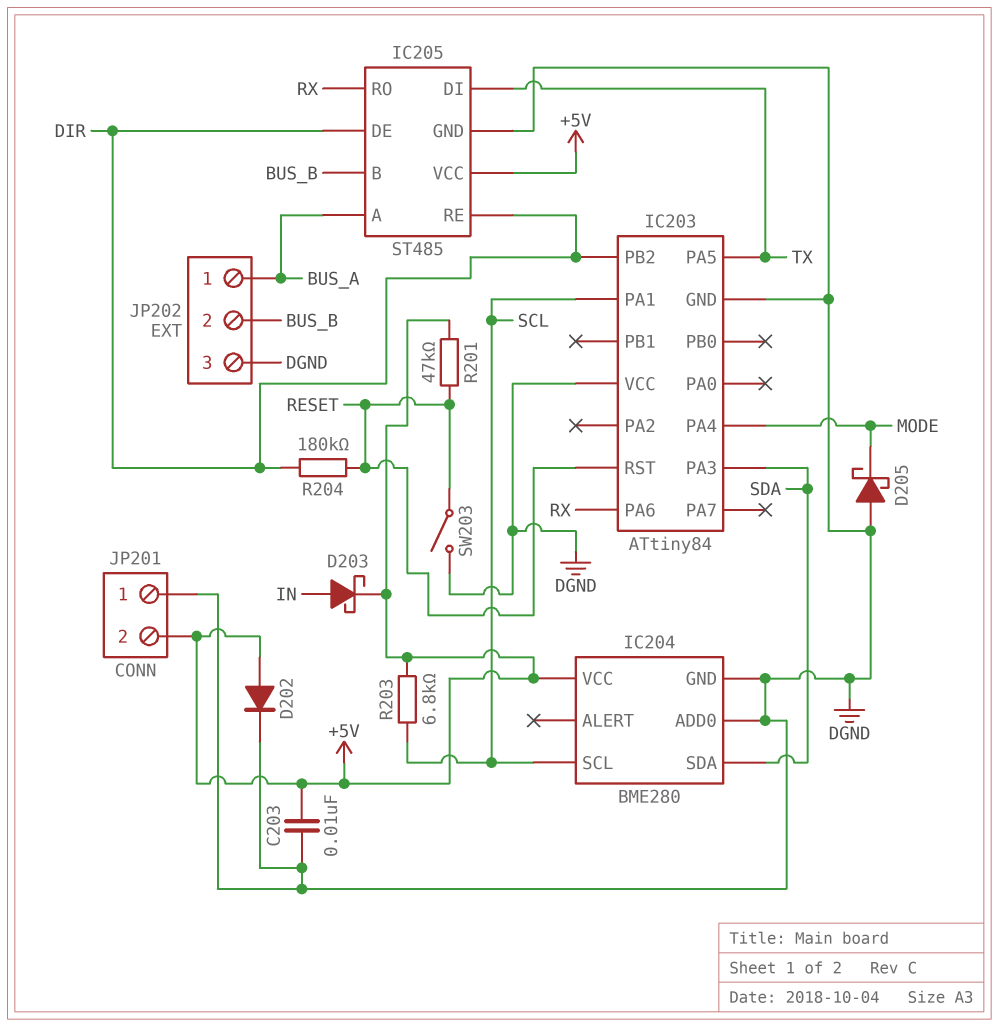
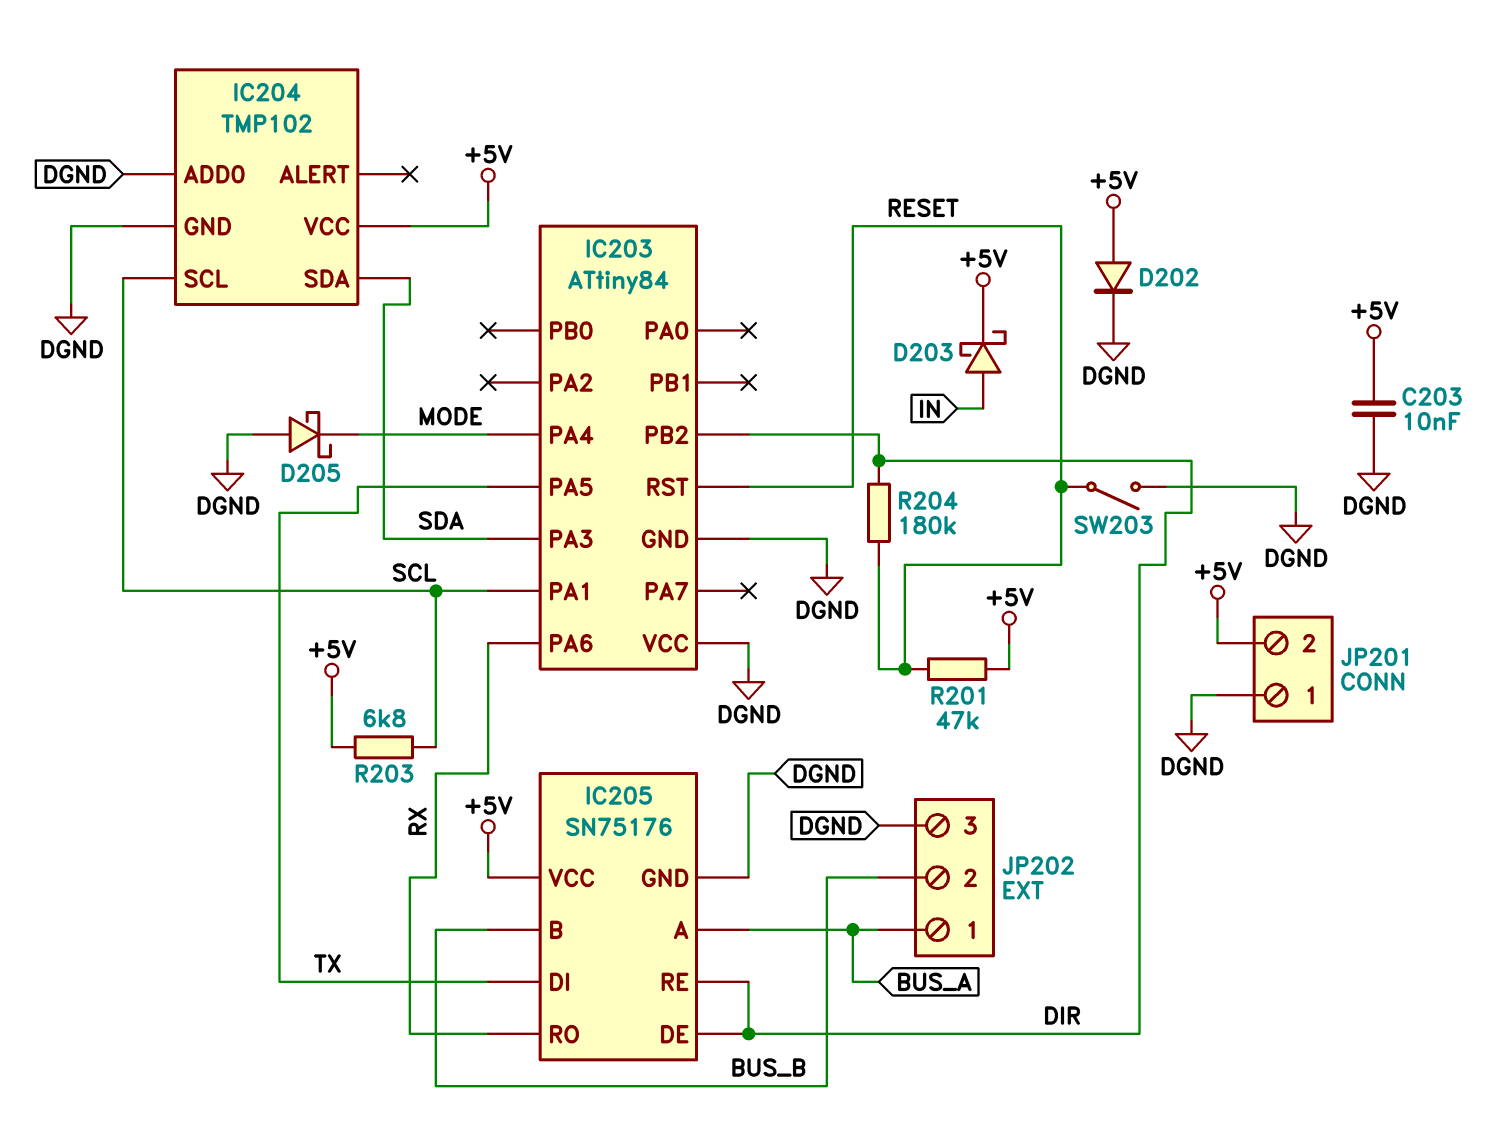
IC204: BME280 -> TMP102
IC205: ST485 -> SN75176

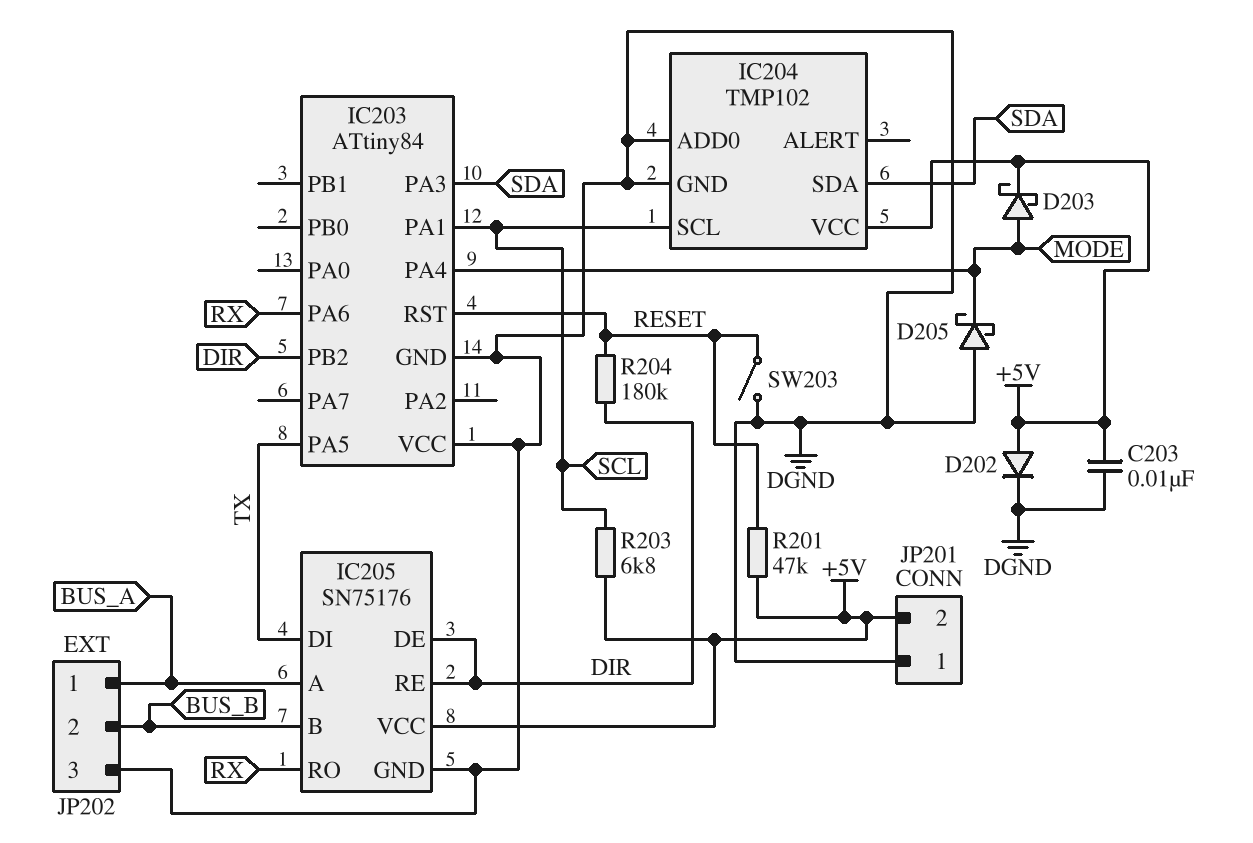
D203: schottky (A IN, K +5V) -> schottky (A MODE, K +5V)

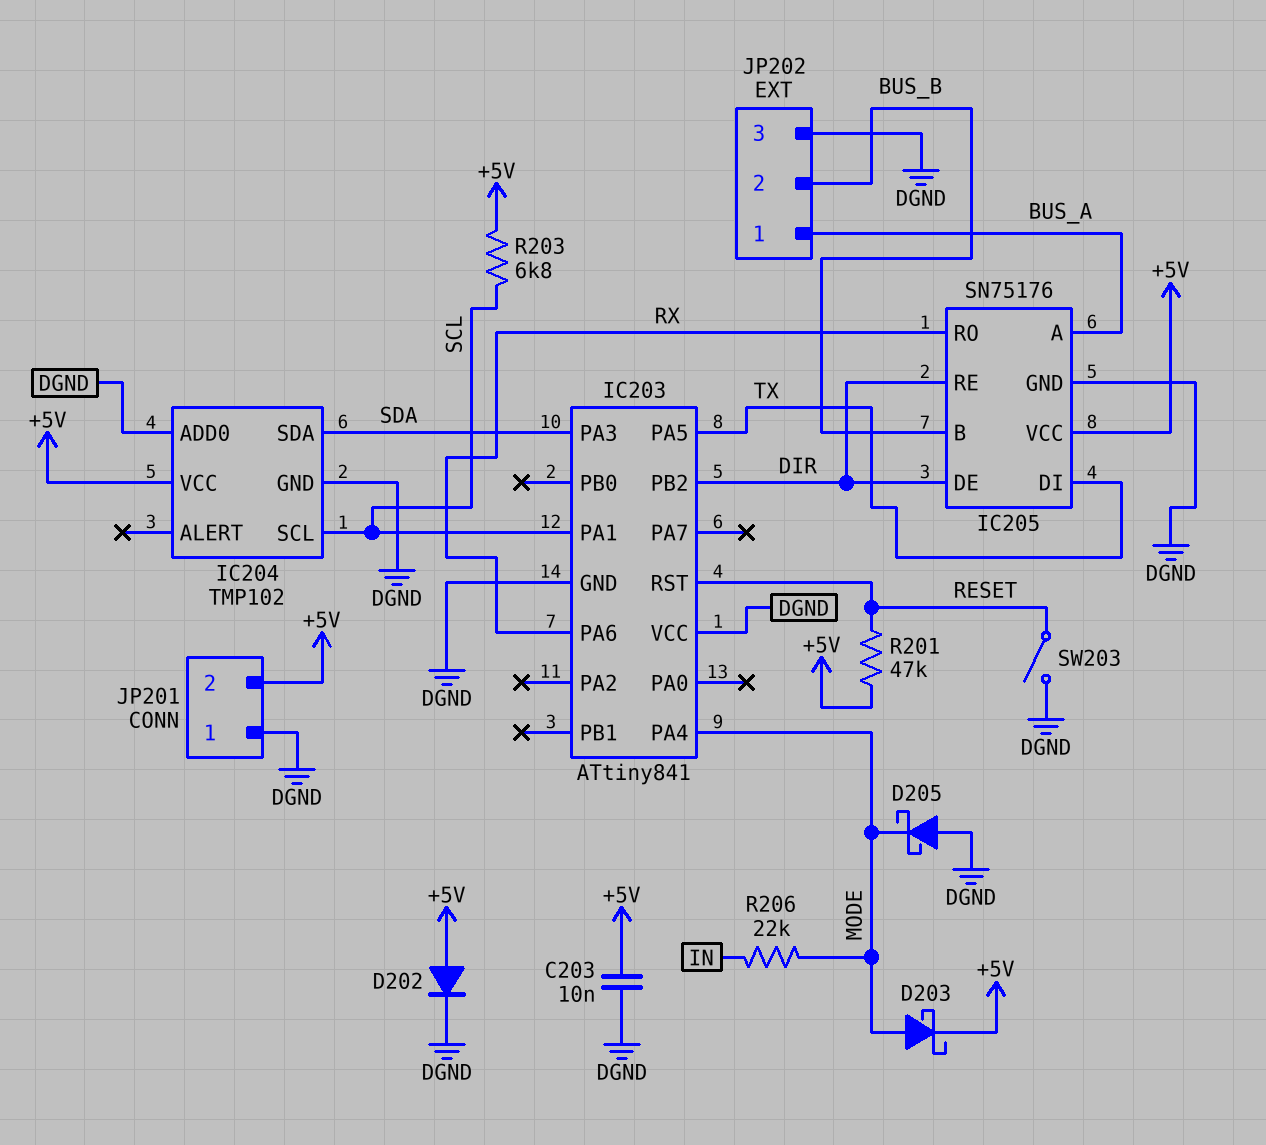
IC203: ATtiny84 -> ATtiny841
R204: 180k (DIR, RESET) -> none
R206: none -> 22k (IN, MODE)

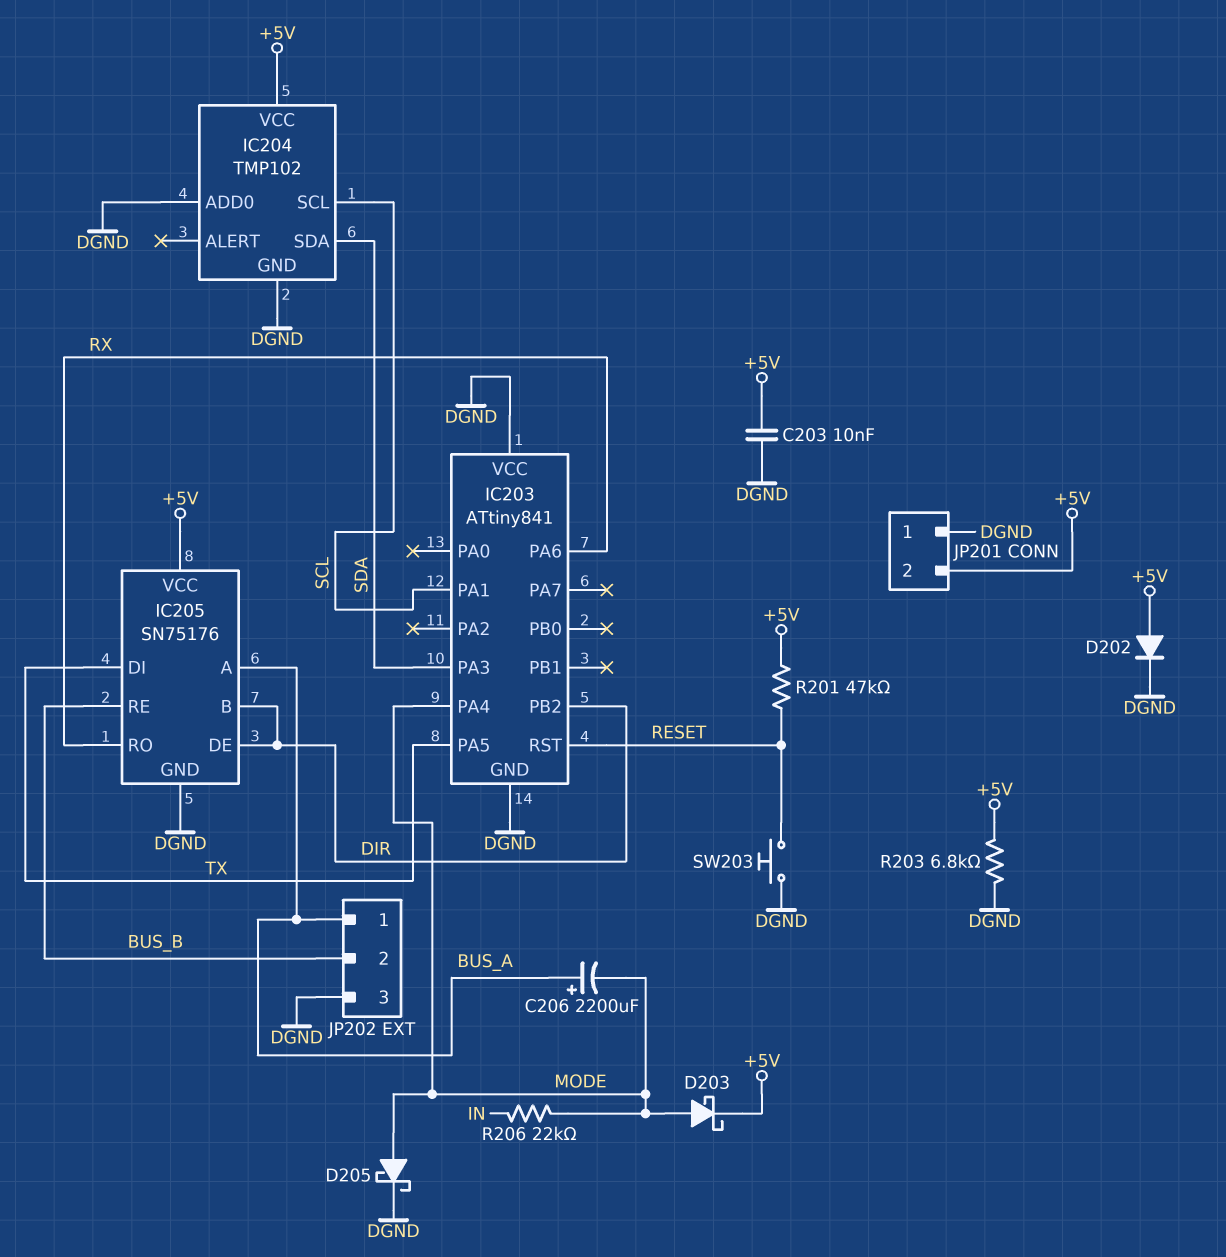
C206: none -> 2200uF (plus BUS_A, minus MODE)
D205: schottky (A DGND, K MODE) -> schottky (A MODE, K DGND)
IC205 pin B: BUS_B -> DIR
IC205 pin RE: DIR -> BUS_B
R203: 6.8k (+5V, SCL) -> 6.8k (+5V, DGND)
SW203: switch (DGND, RESET) -> button (DGND, RESET)

